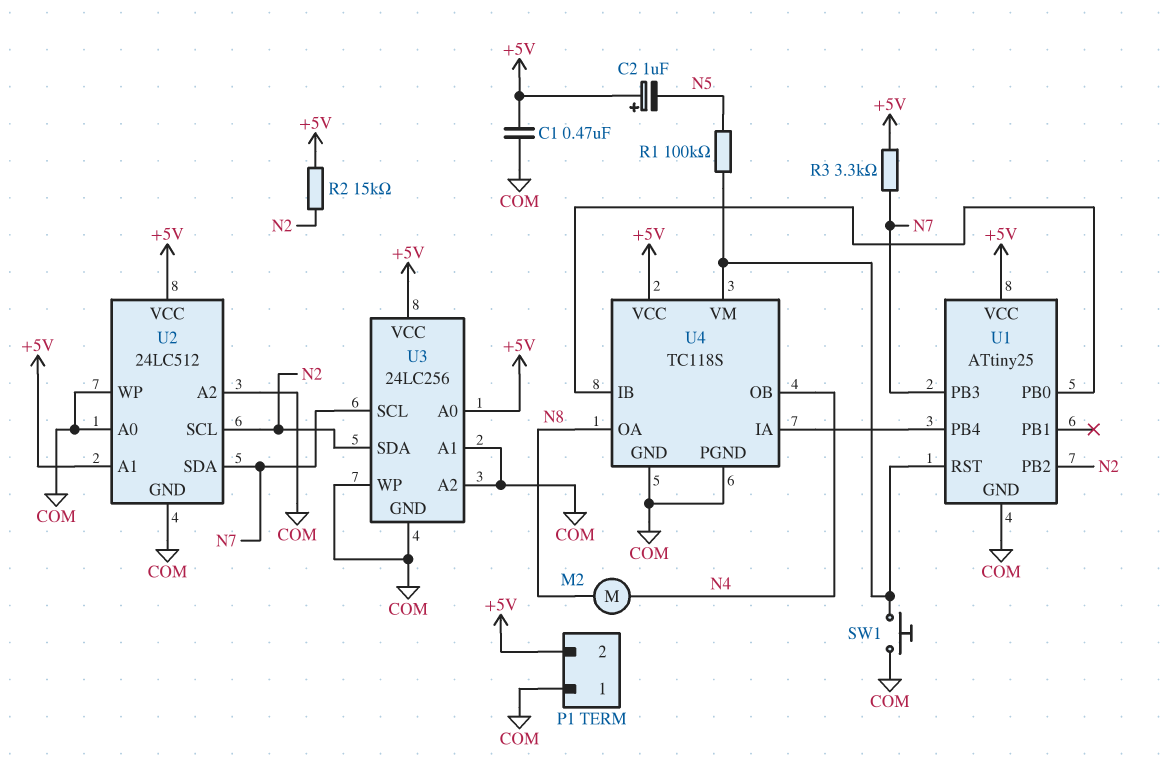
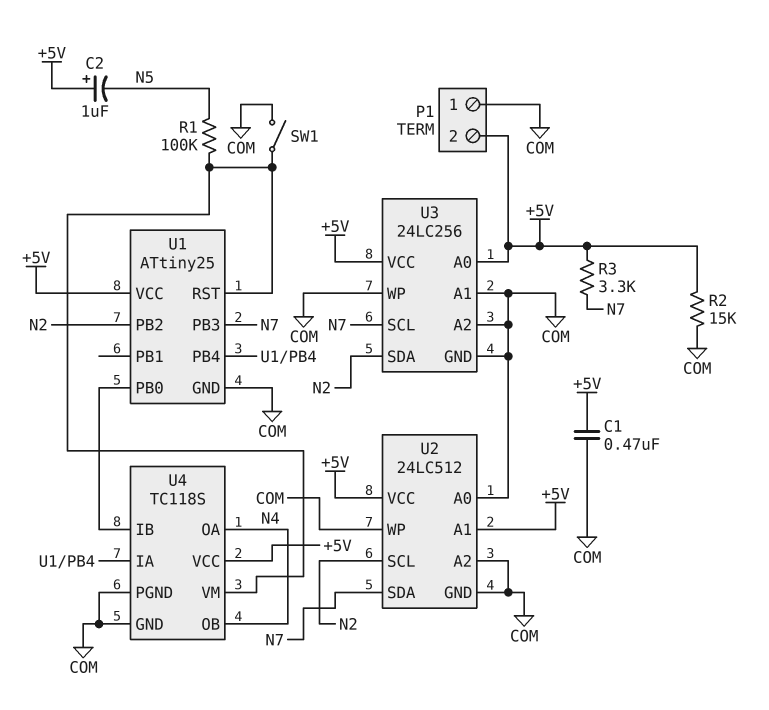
M2: motor (N4, N8) -> none
R2: 15k (+5V, N2) -> 15k (+5V, COM)
SW1: button (COM, U1/RST) -> switch (COM, U1/RST)
U4 pin OA: N8 -> N4

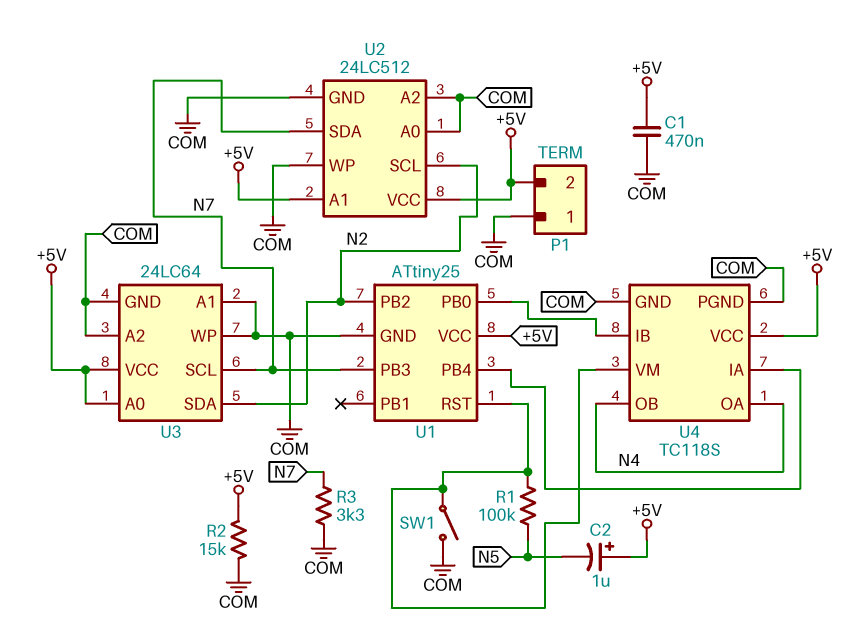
R3: 3.3k (+5V, N7) -> 3.3k (COM, N7)
U3: 24LC256 -> 24LC64

